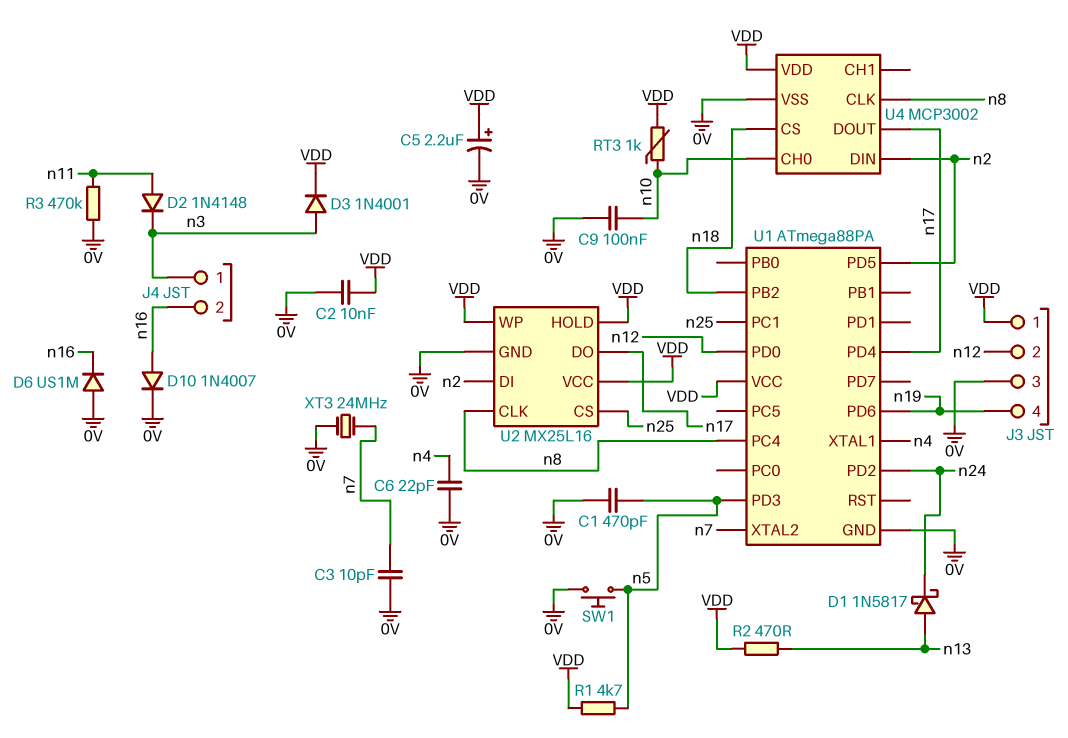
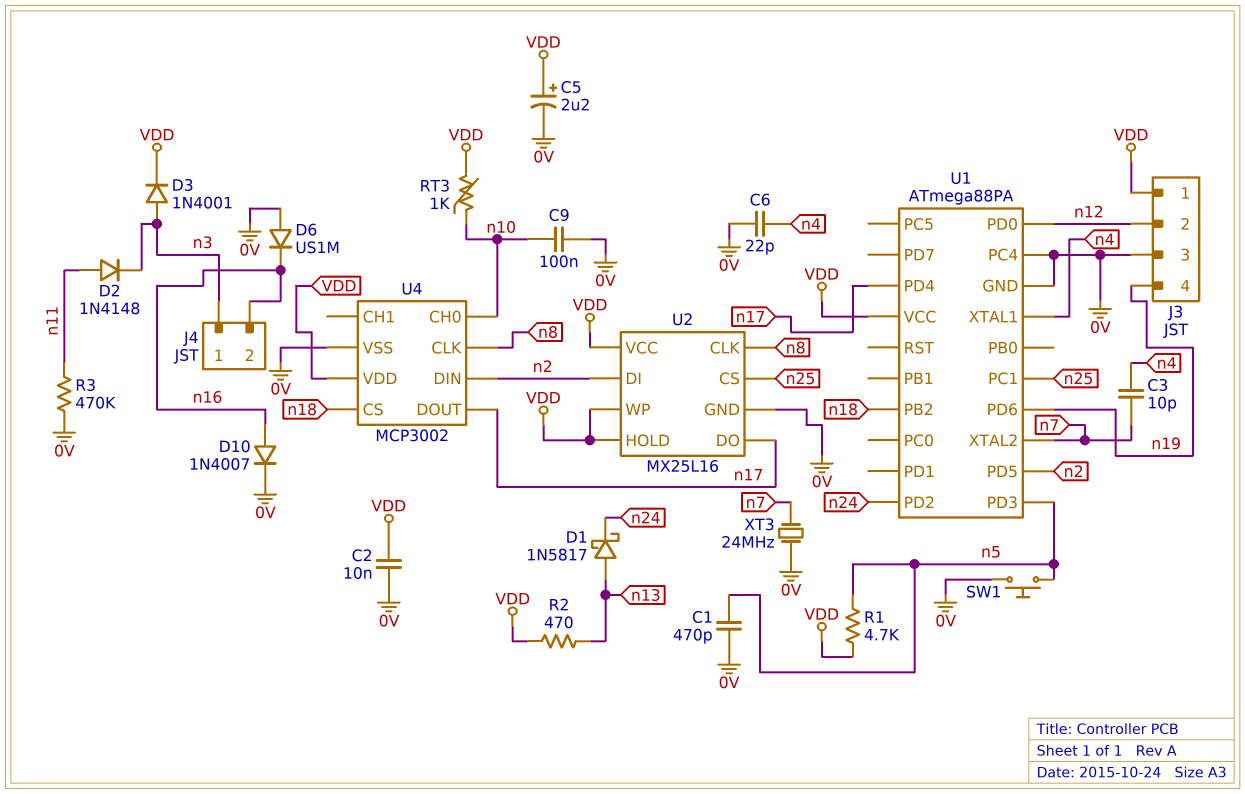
C3: 10pF (0V, n7) -> 10pF (n4, n7)
U1 pin PC4: n8 -> 0V

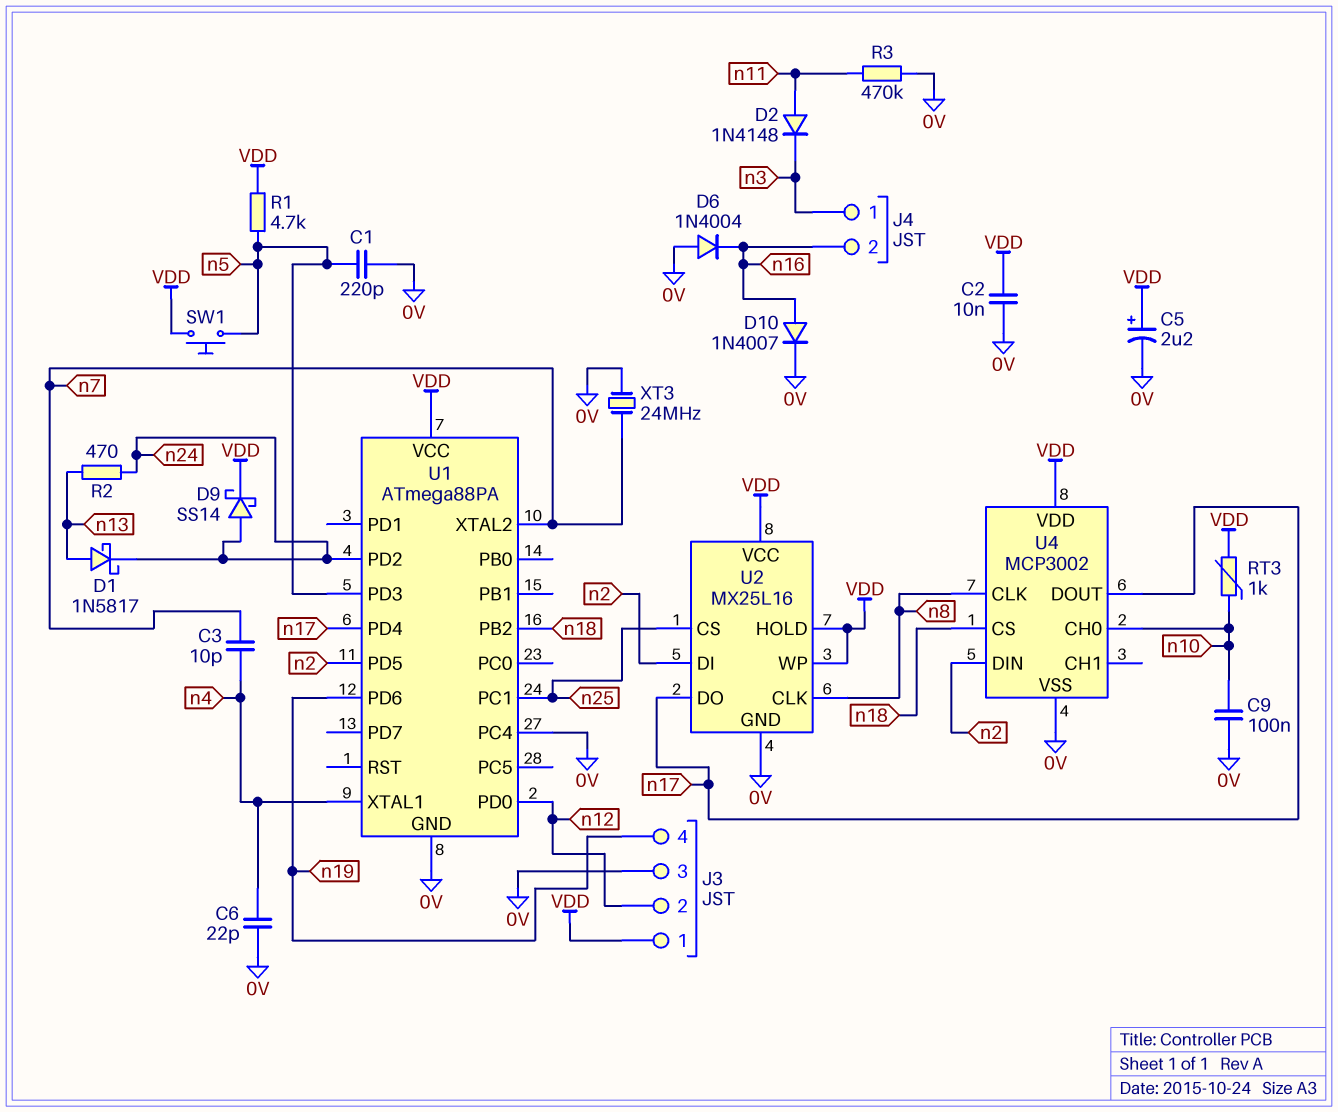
C1: 470pF (0V, n5) -> 220pF (0V, n5)
D3: diode 1N4001 (A n3, K VDD) -> none
D6: diode US1M (A 0V, K n16) -> diode 1N4004 (A 0V, K n16)
D9: none -> schottky SS14 (A n24, K VDD)
R2: 470 (VDD, n13) -> 470 (n13, n24)
SW1: button (0V, n5) -> button (VDD, n5)

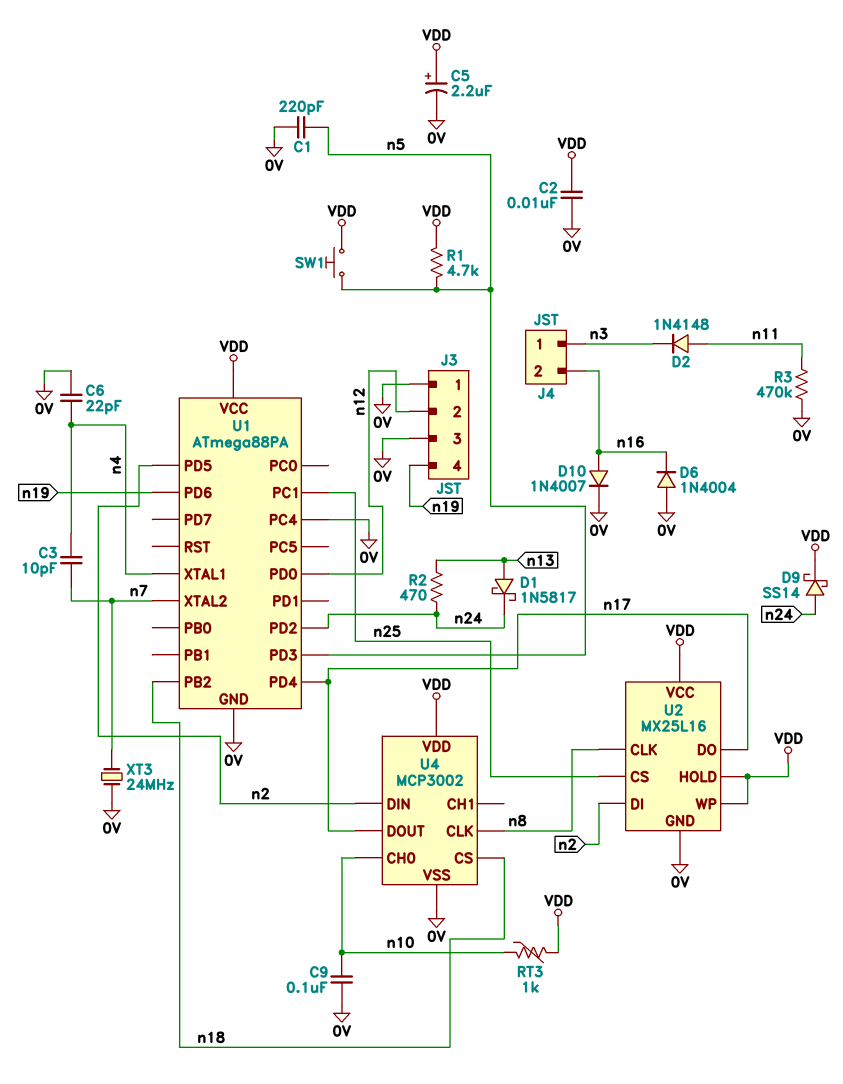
J3 pin 1: VDD -> 0V

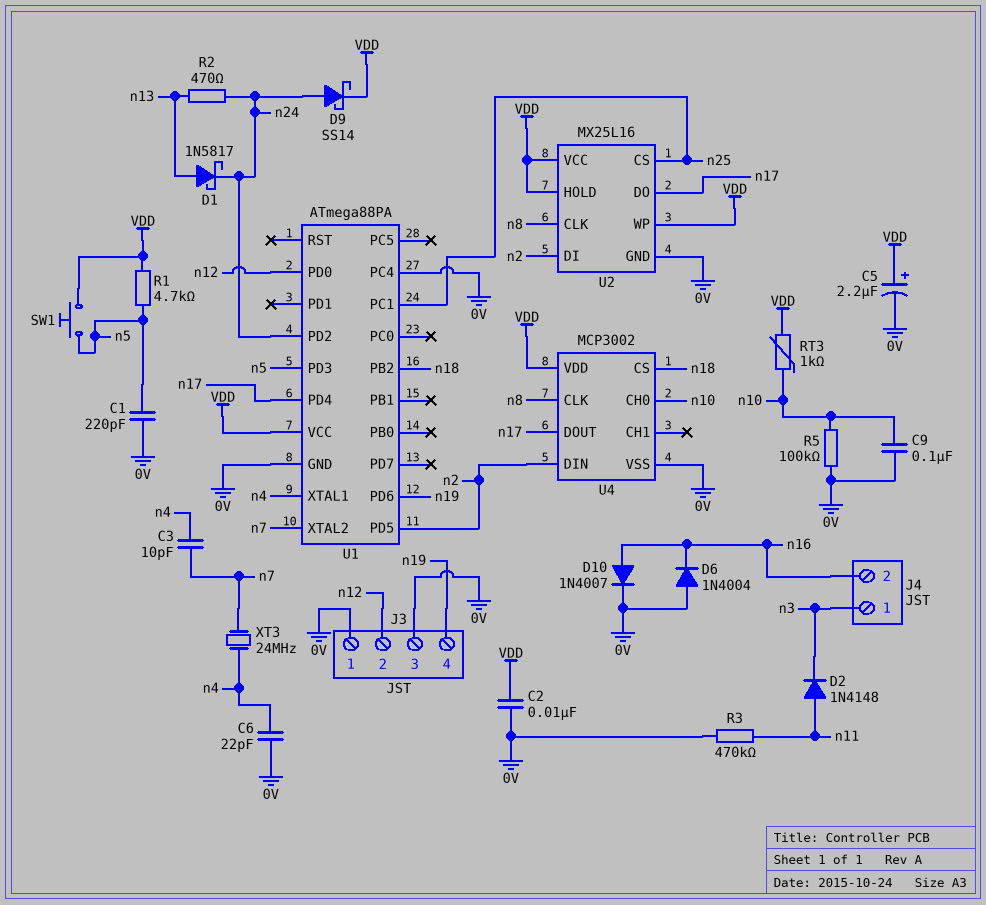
R5: none -> 100k (0V, n10)
XT3: 24MHz (0V, n7) -> 24MHz (n4, n7)

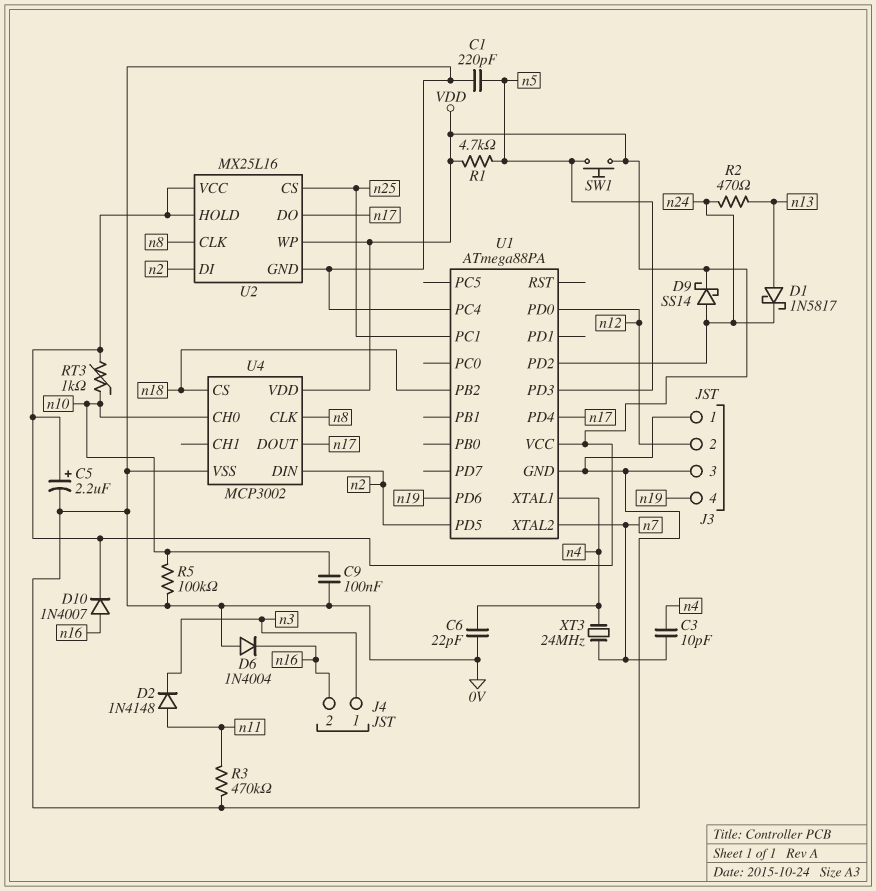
C2: 10nF (0V, VDD) -> none
D10: diode 1N4007 (A n16, K 0V) -> diode 1N4007 (A n16, K VDD)

